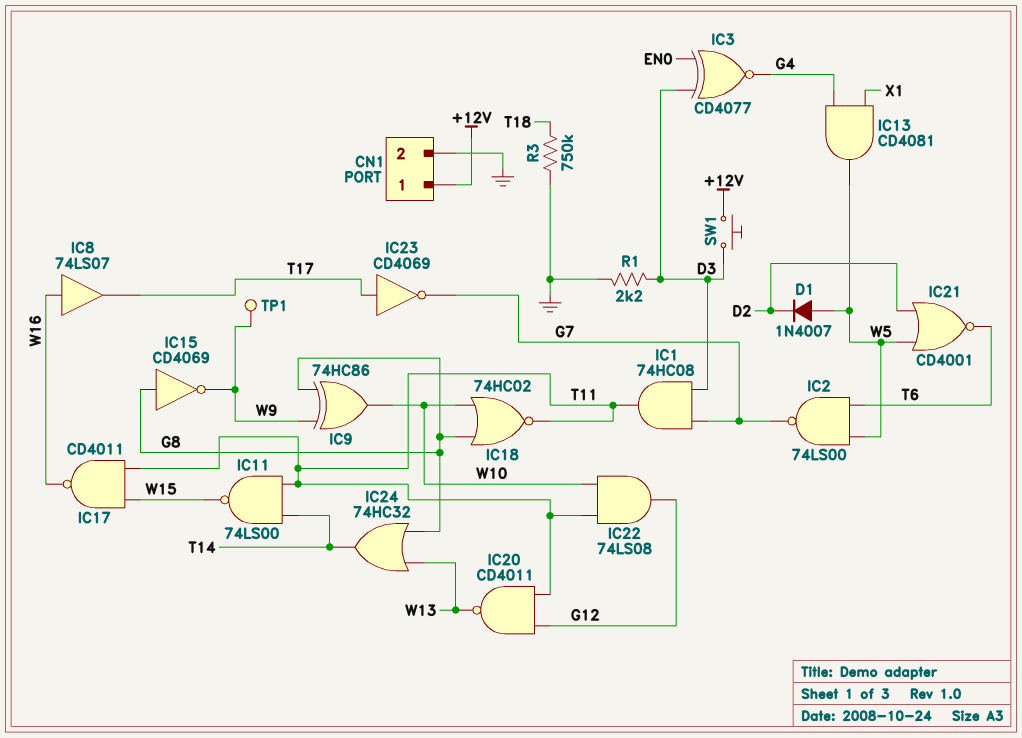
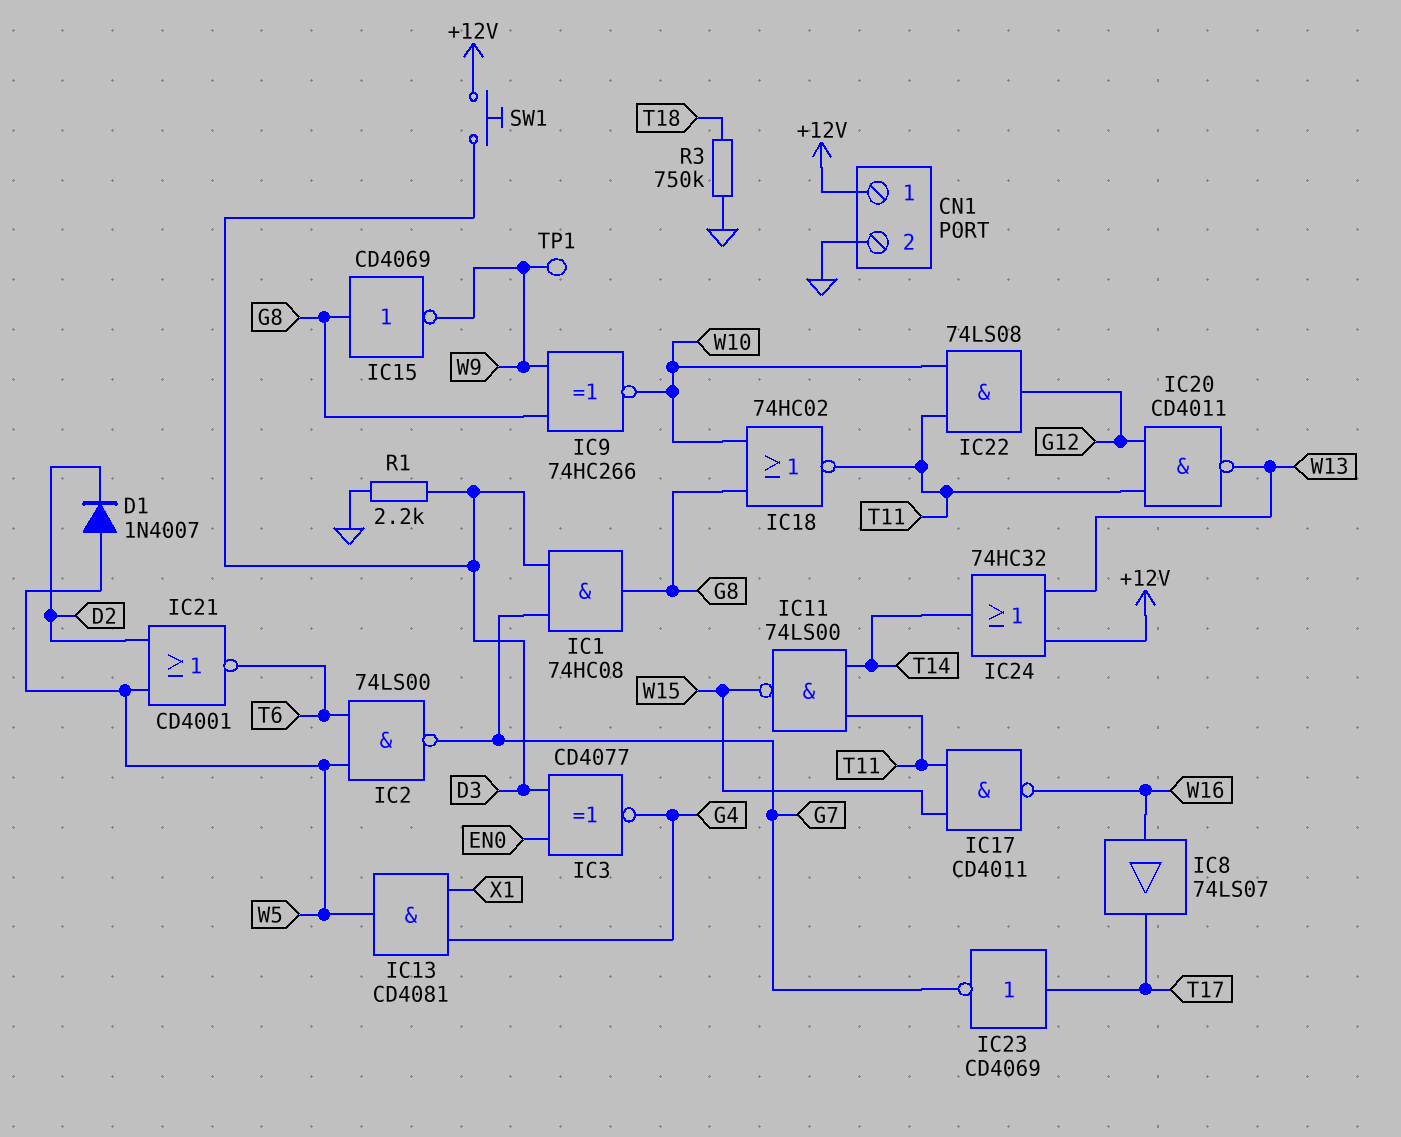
IC1: AND 74HC08 (in D3, in G7, out T11) -> AND 74HC08 (in D3, in G7, out G8)
IC9: XOR 74HC86 (in G8, in W9, out W10) -> XNOR 74HC266 (in G8, in W9, out W10)
IC24: OR 74HC32 (in G8, in W13, out T14) -> OR 74HC32 (in +12V, in W13, out T14)

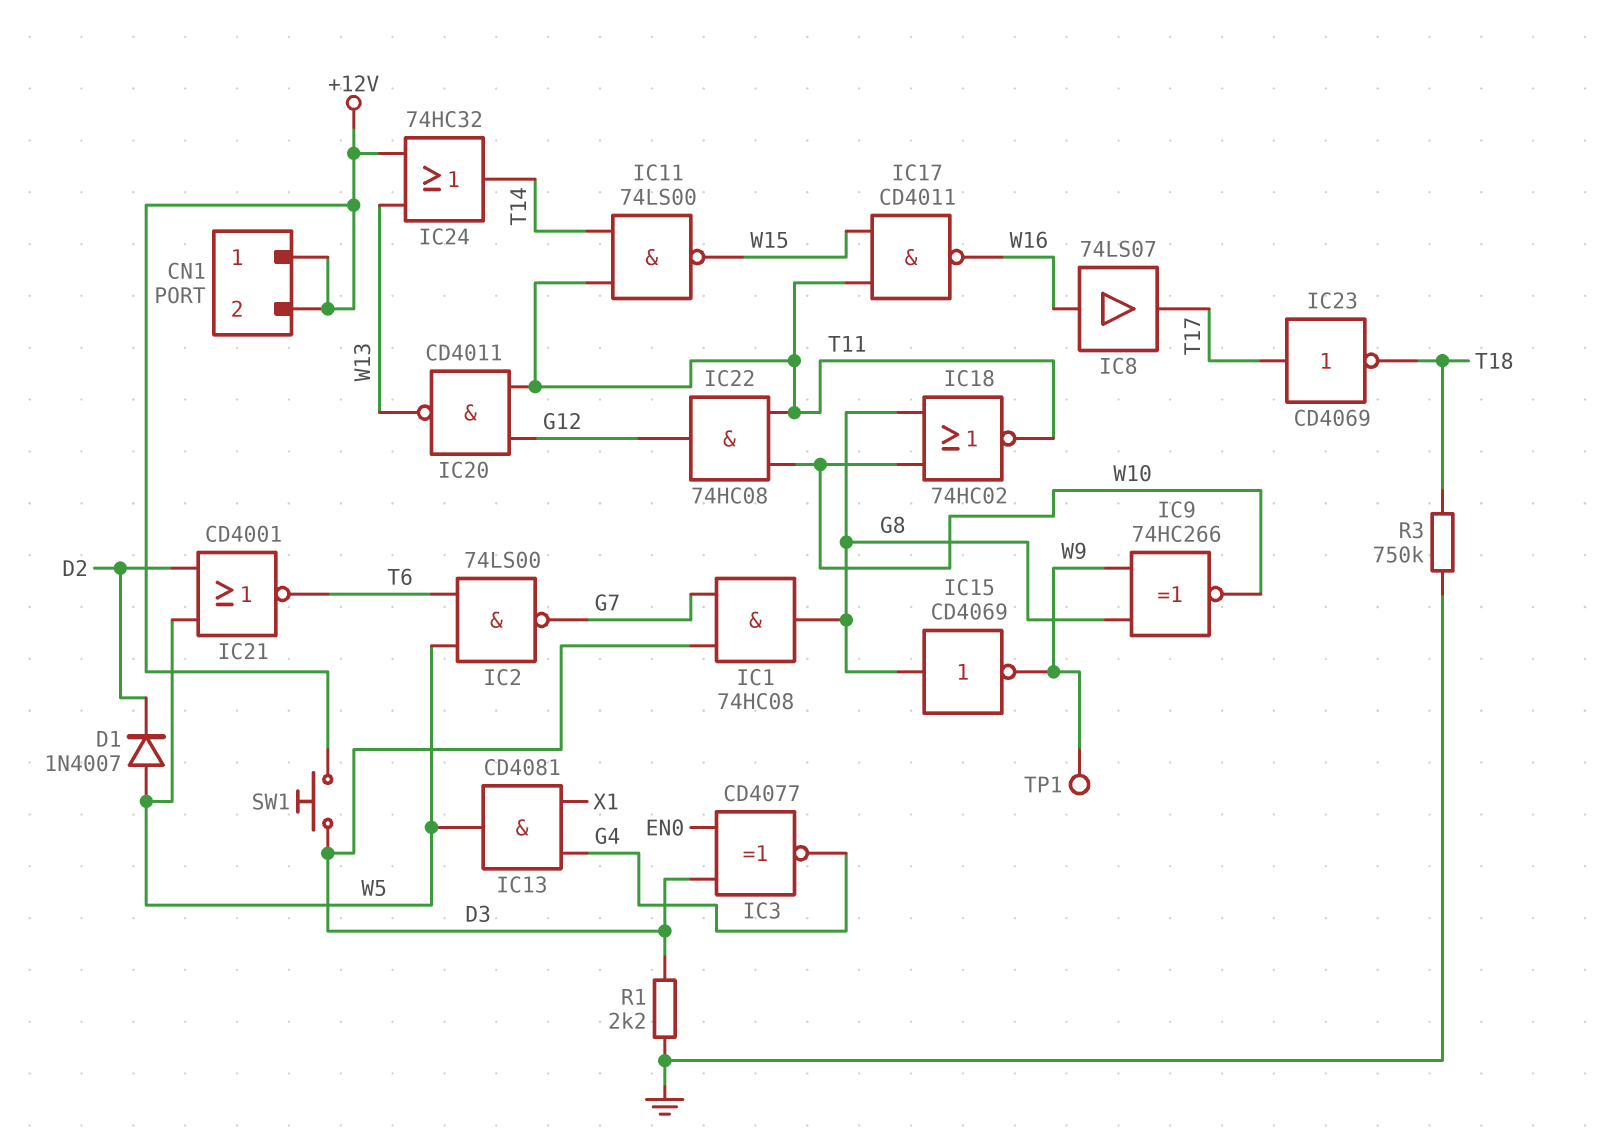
CN1 pin 2: GND -> +12V
IC22: AND 74LS08 (in T11, in W10, out G12) -> AND 74HC08 (in T11, in W10, out G12)
IC23: NOT CD4069 (in T17, out G7) -> NOT CD4069 (in T17, out T18)

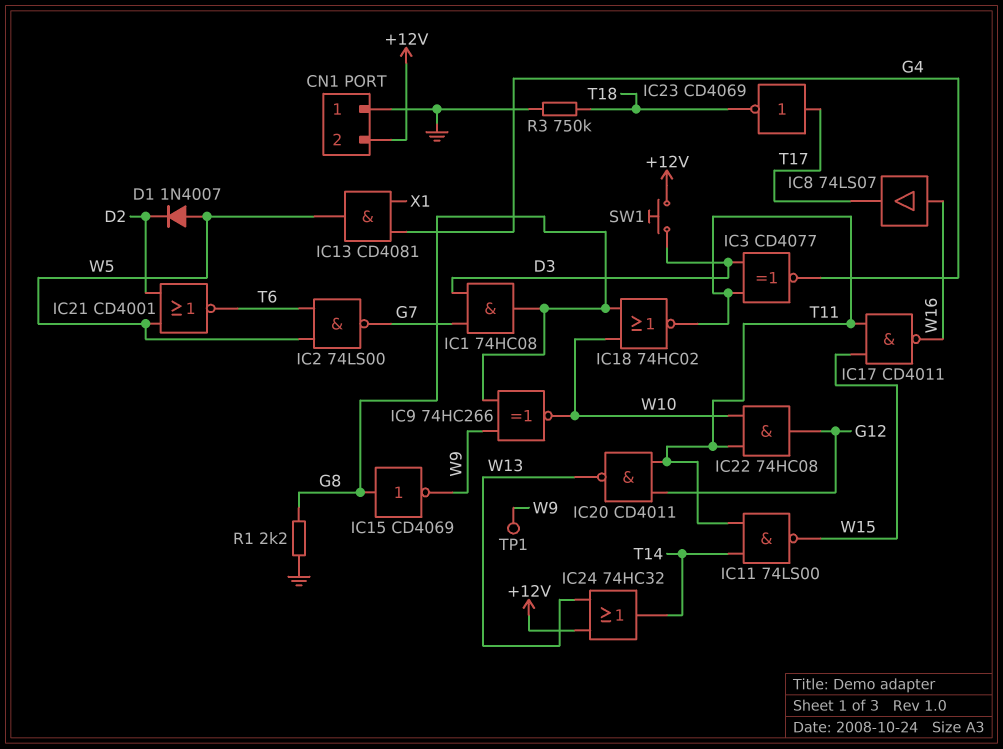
CN1 pin 1: +12V -> GND
IC3: XNOR CD4077 (in D3, in EN0, out G4) -> XNOR CD4077 (in D3, in T11, out G4)
R1: 2.2k (D3, GND) -> 2.2k (G8, GND)

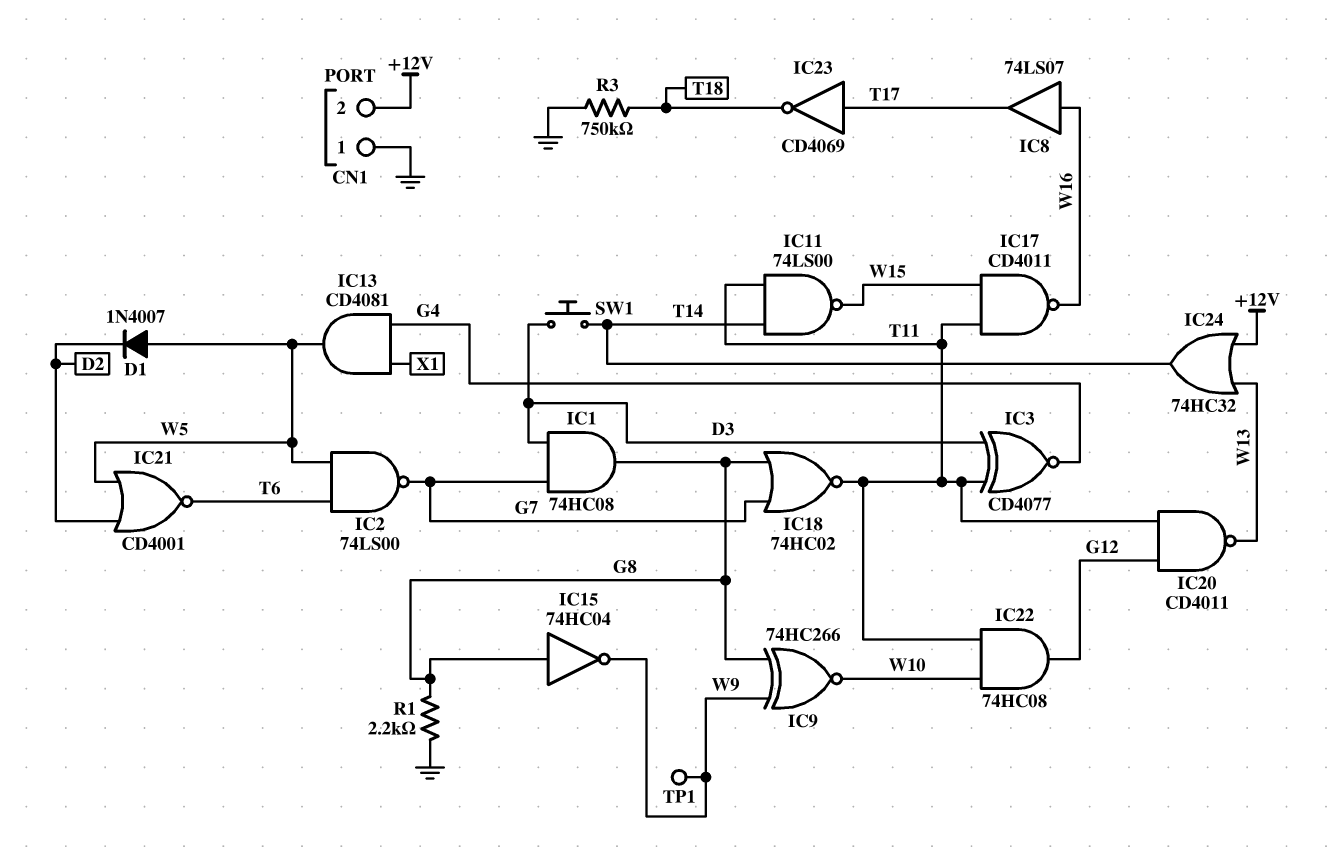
IC15: NOT CD4069 (in G8, out W9) -> NOT 74HC04 (in G8, out W9)
IC18: NOR 74HC02 (in G8, in W10, out T11) -> NOR 74HC02 (in G7, in G8, out T11)
SW1: button (+12V, D3) -> button (D3, T14)

